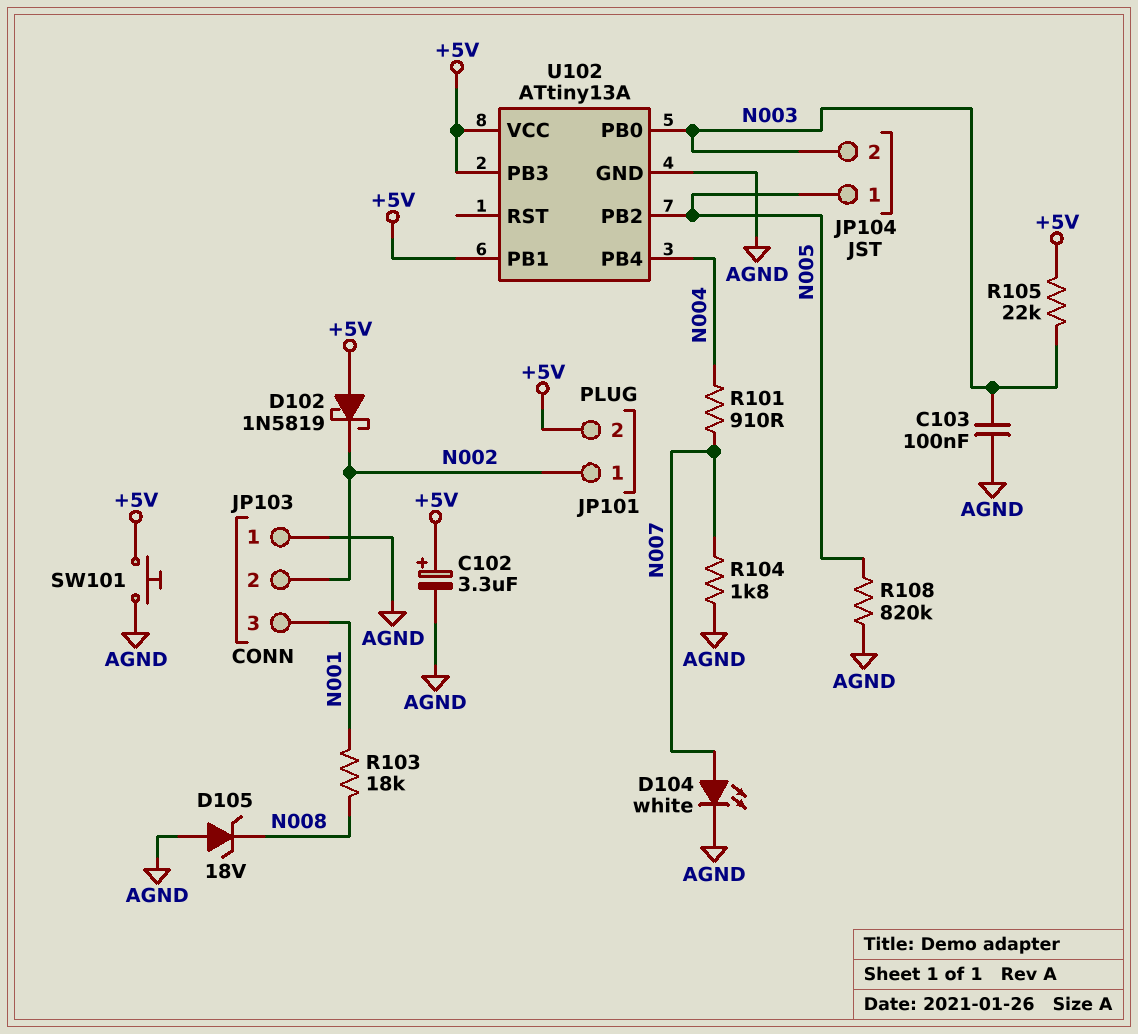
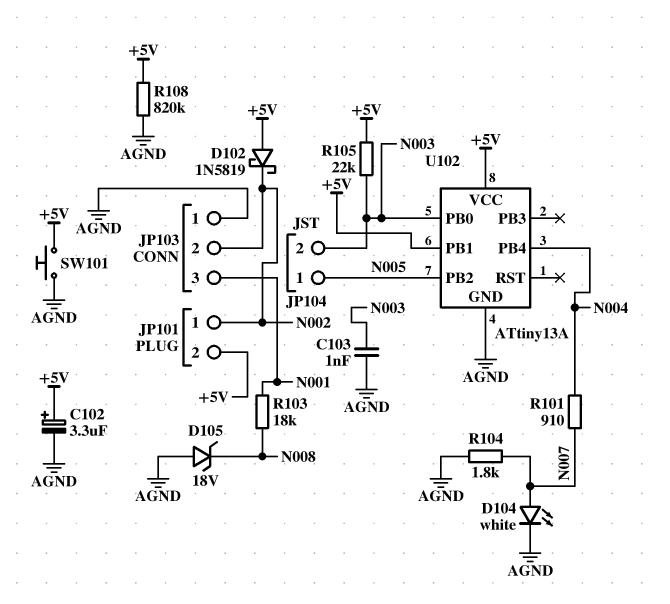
C103: 100nF (AGND, N003) -> 1nF (AGND, N003)
R108: 820k (AGND, N005) -> 820k (+5V, AGND)
U102 pin PB3: +5V -> none

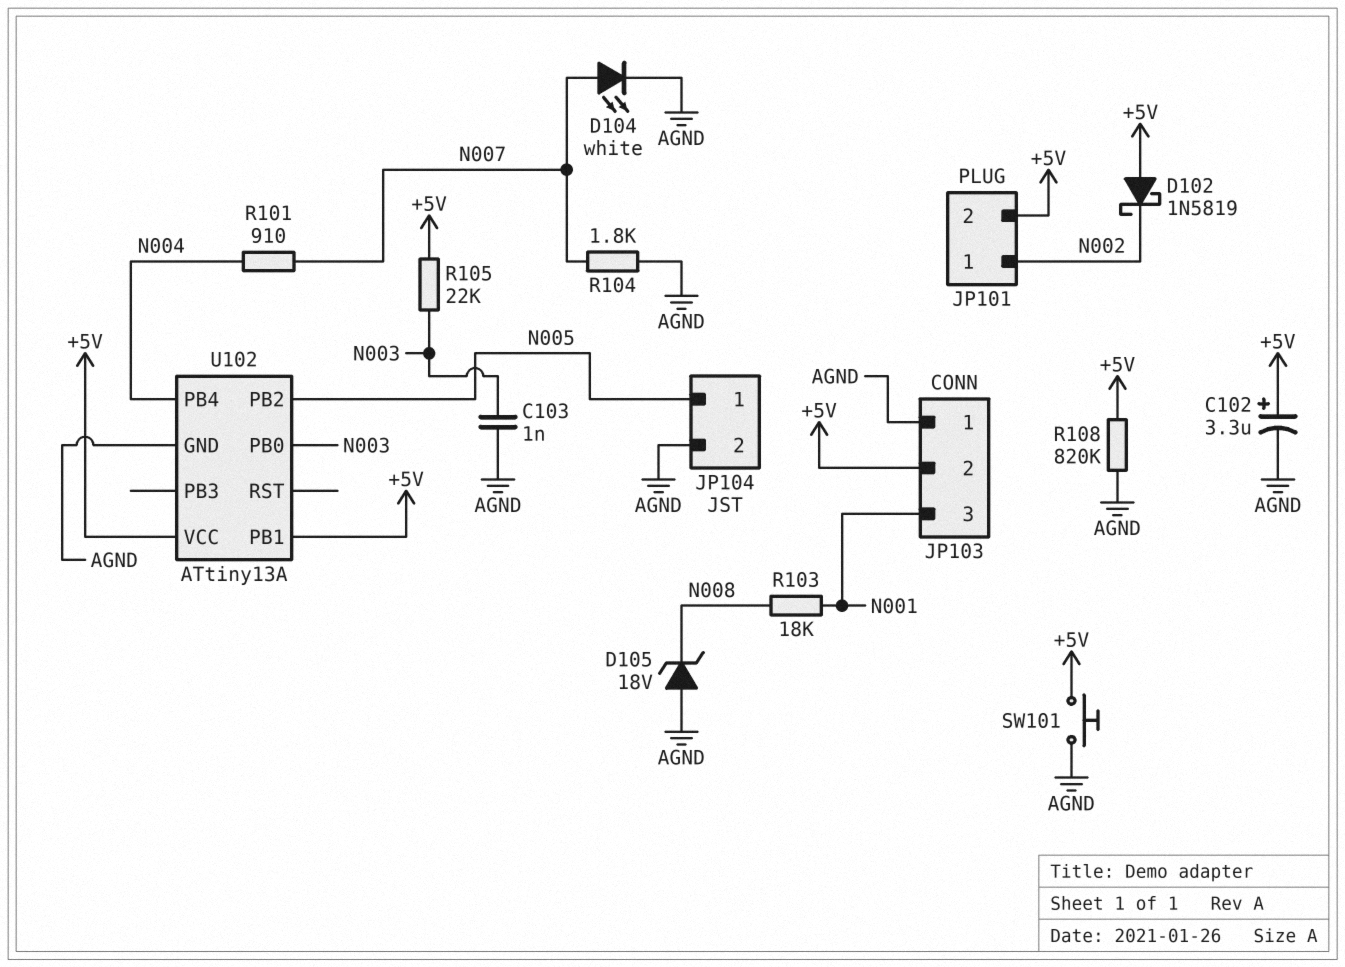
JP103 pin 2: N002 -> +5V
JP104 pin 2: N003 -> AGND

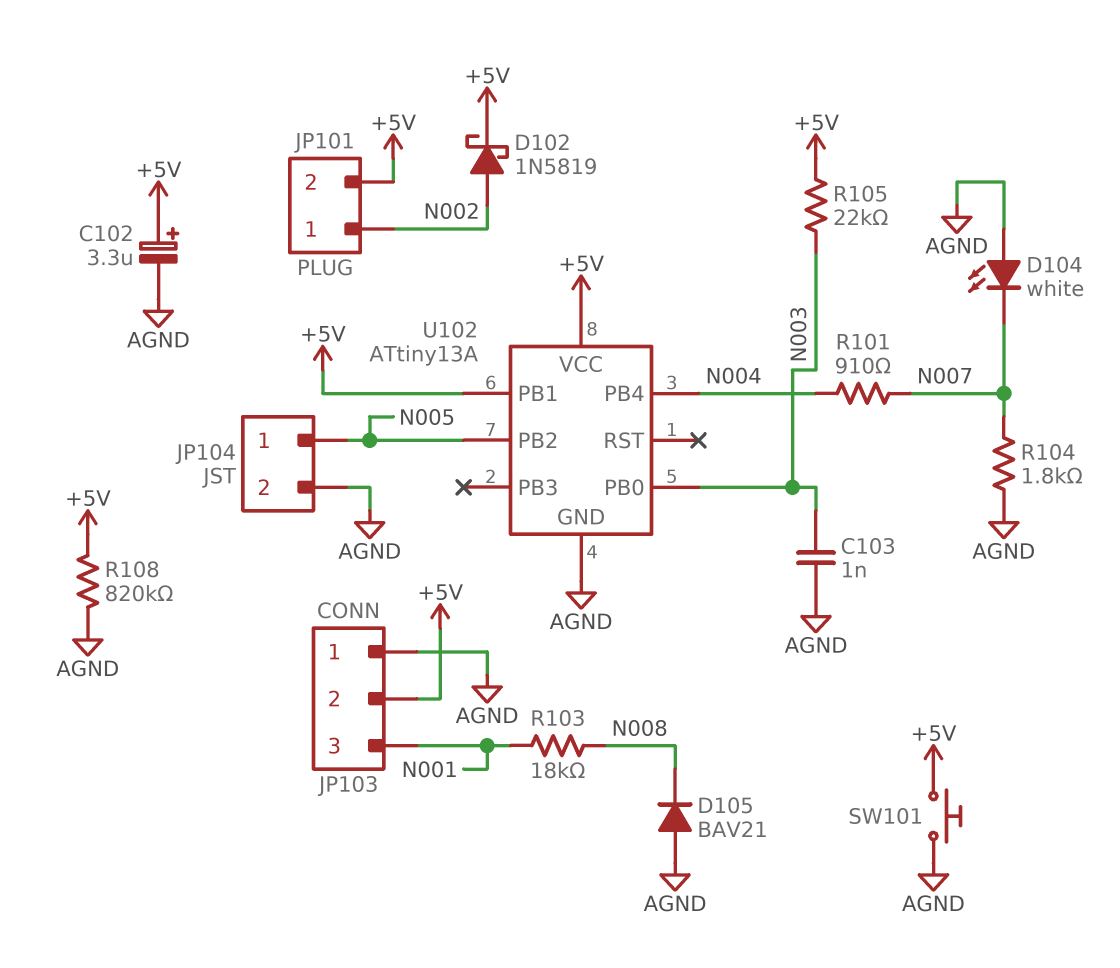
D102: schottky 1N5819 (A +5V, K N002) -> schottky 1N5819 (A N002, K +5V)
D104: LED white (A N007, K AGND) -> LED white (A AGND, K N007)
D105: zener 18V (A AGND, K N008) -> diode BAV21 (A AGND, K N008)

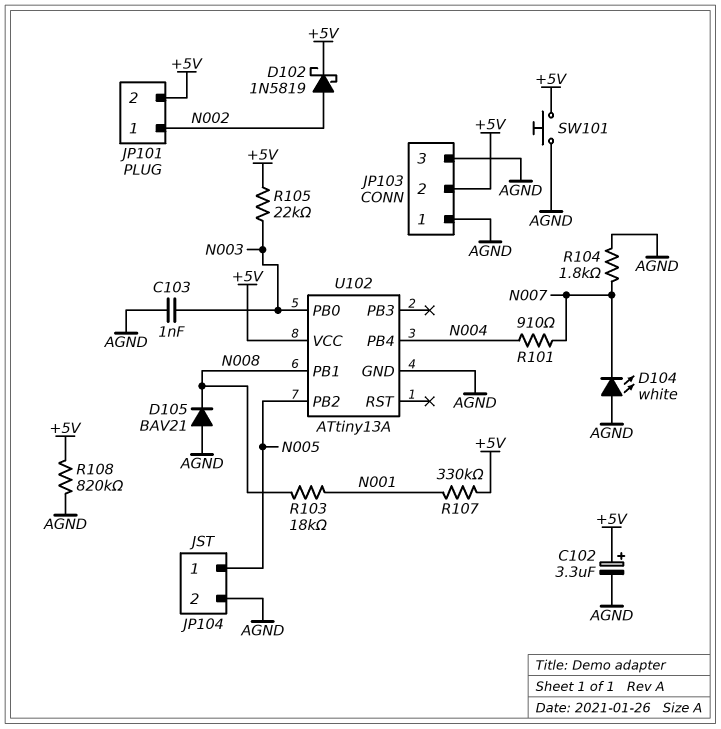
JP103 pin 3: N001 -> AGND
R107: none -> 330k (+5V, N001)
U102 pin PB1: +5V -> N008

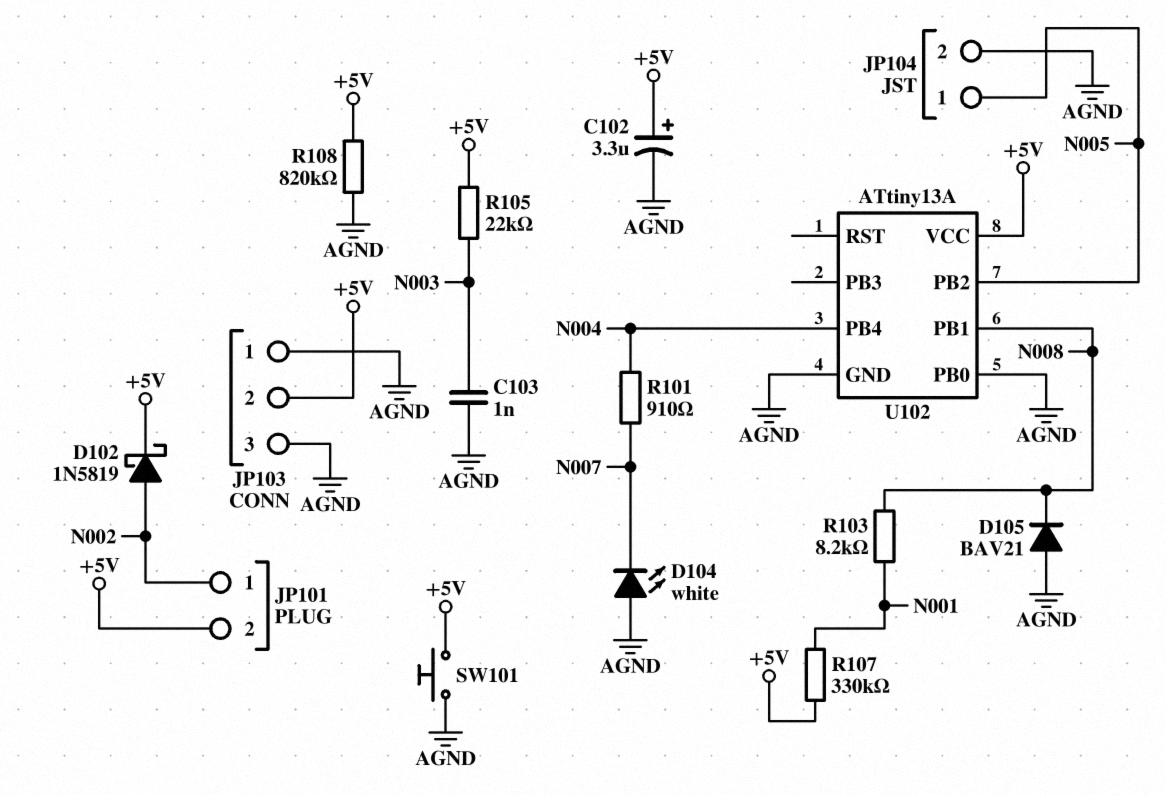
R103: 18k (N001, N008) -> 8.2k (N001, N008)
R104: 1.8k (AGND, N007) -> none
U102 pin PB0: N003 -> AGND

